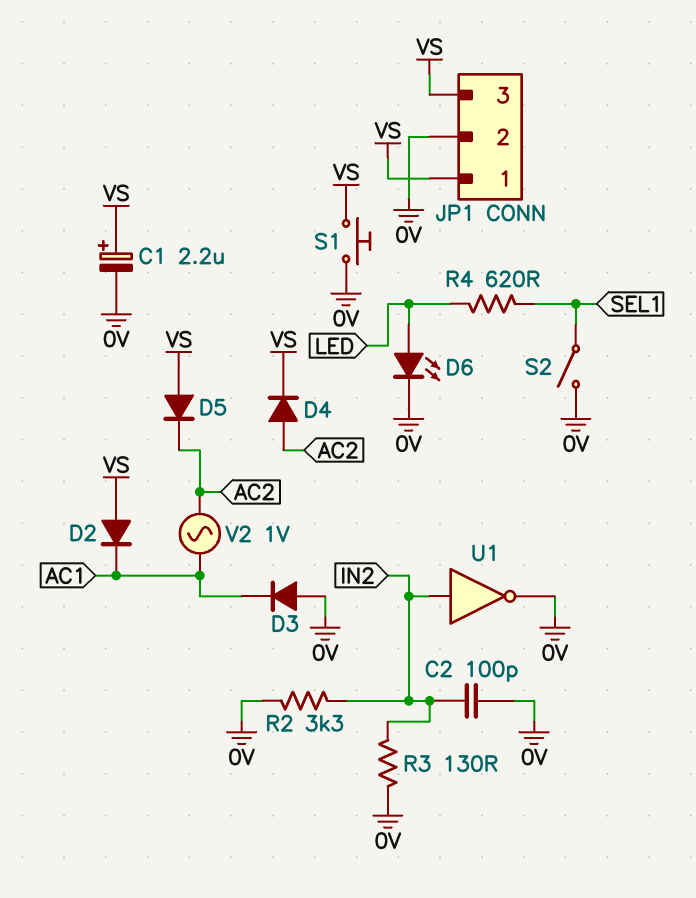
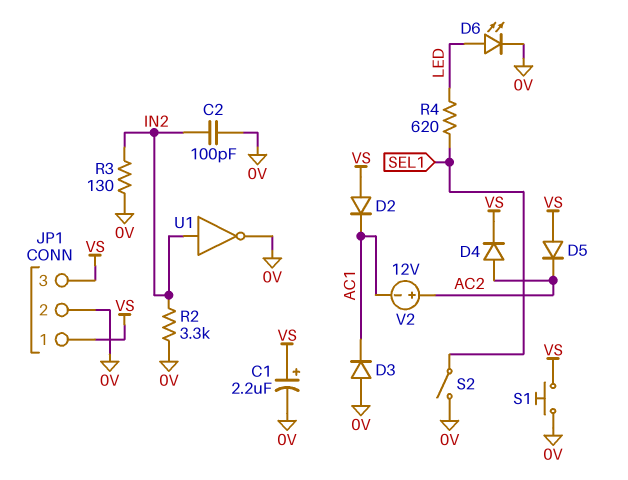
V2: AC 1V (AC1, AC2) -> 12V (plus AC2, minus AC1)

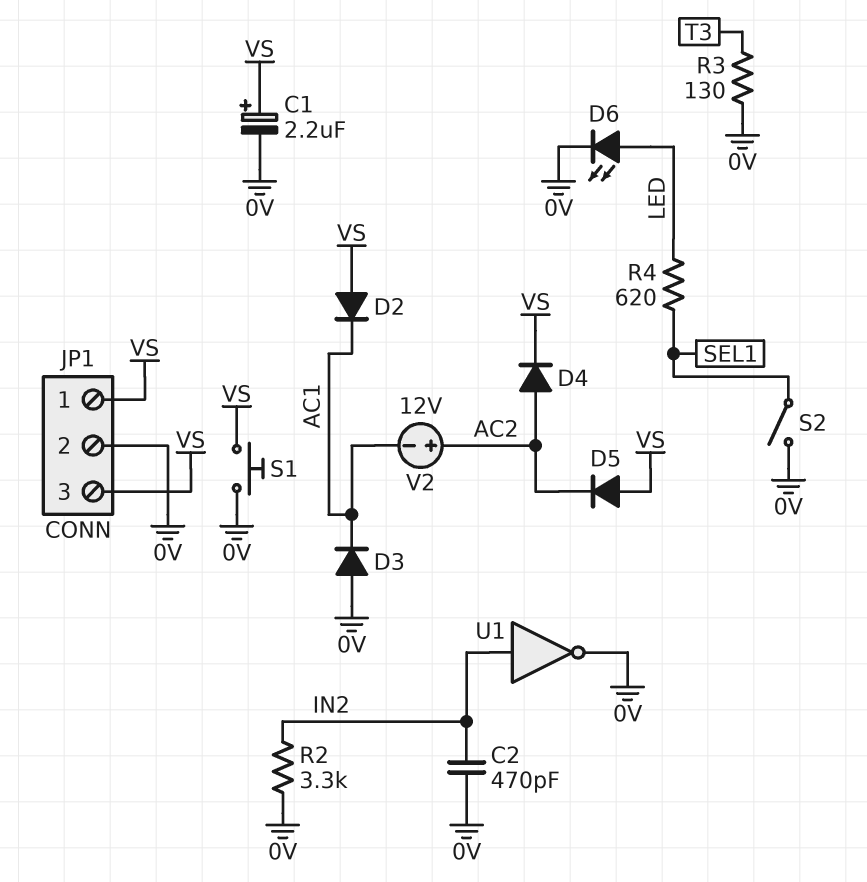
C2: 100pF (0V, IN2) -> 470pF (0V, IN2)
R3: 130 (0V, IN2) -> 130 (0V, T3)

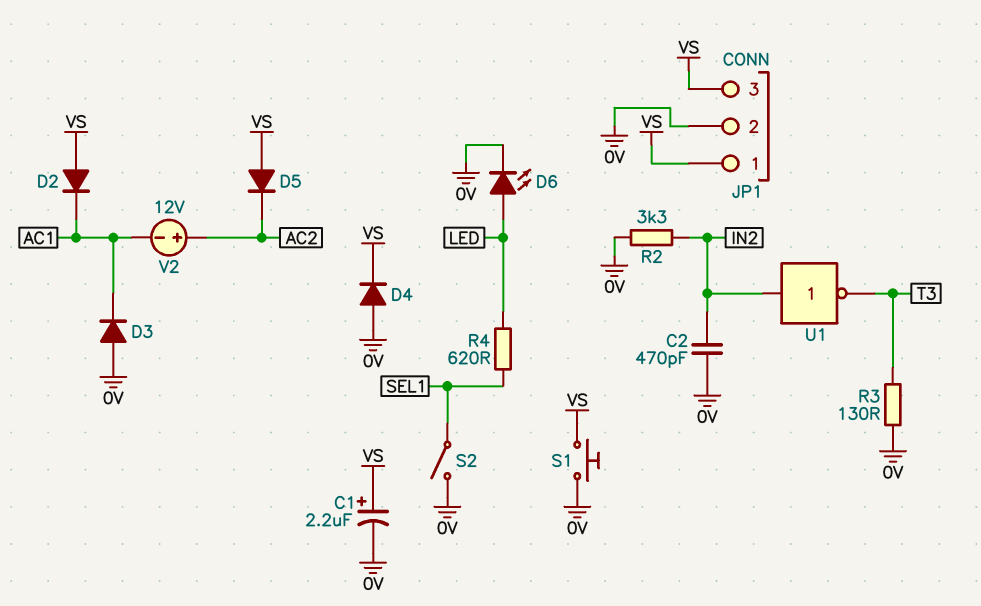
D4: diode (A AC2, K VS) -> diode (A 0V, K VS)
U1: NOT (in IN2, out 0V) -> NOT (in IN2, out T3)

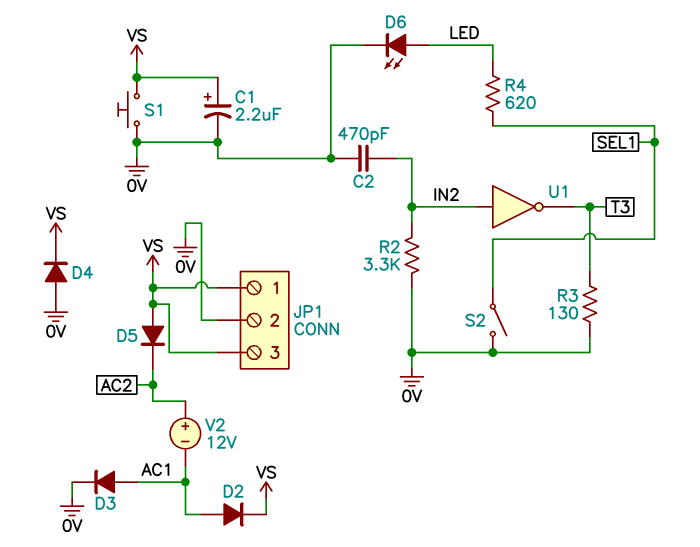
D2: diode (A VS, K AC1) -> diode (A AC1, K VS)
D3: diode (A 0V, K AC1) -> diode (A AC1, K 0V)

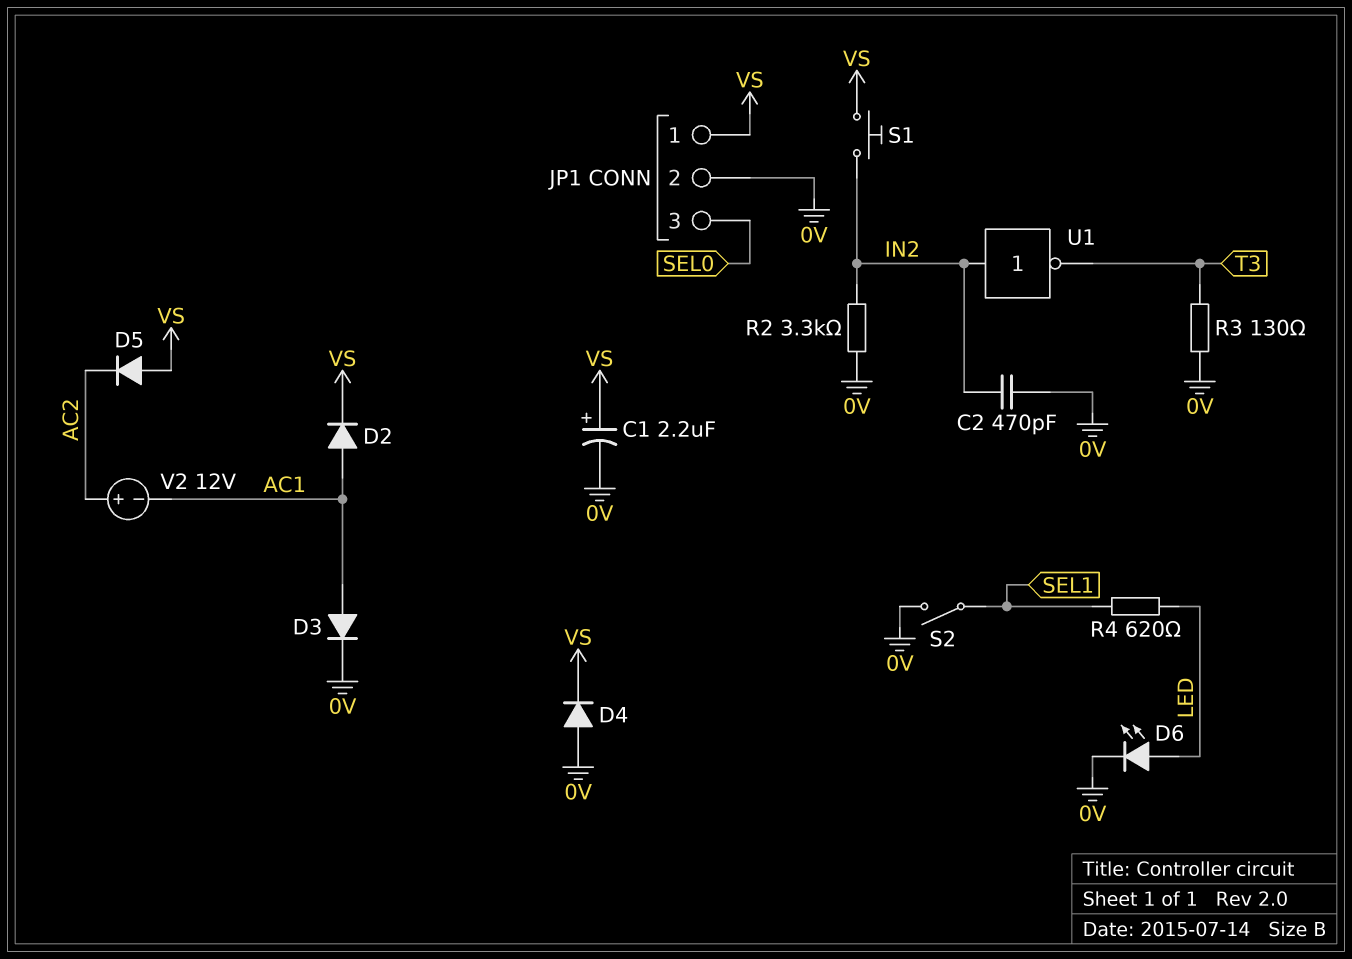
JP1 pin 3: VS -> SEL0
S1: button (0V, VS) -> button (IN2, VS)

